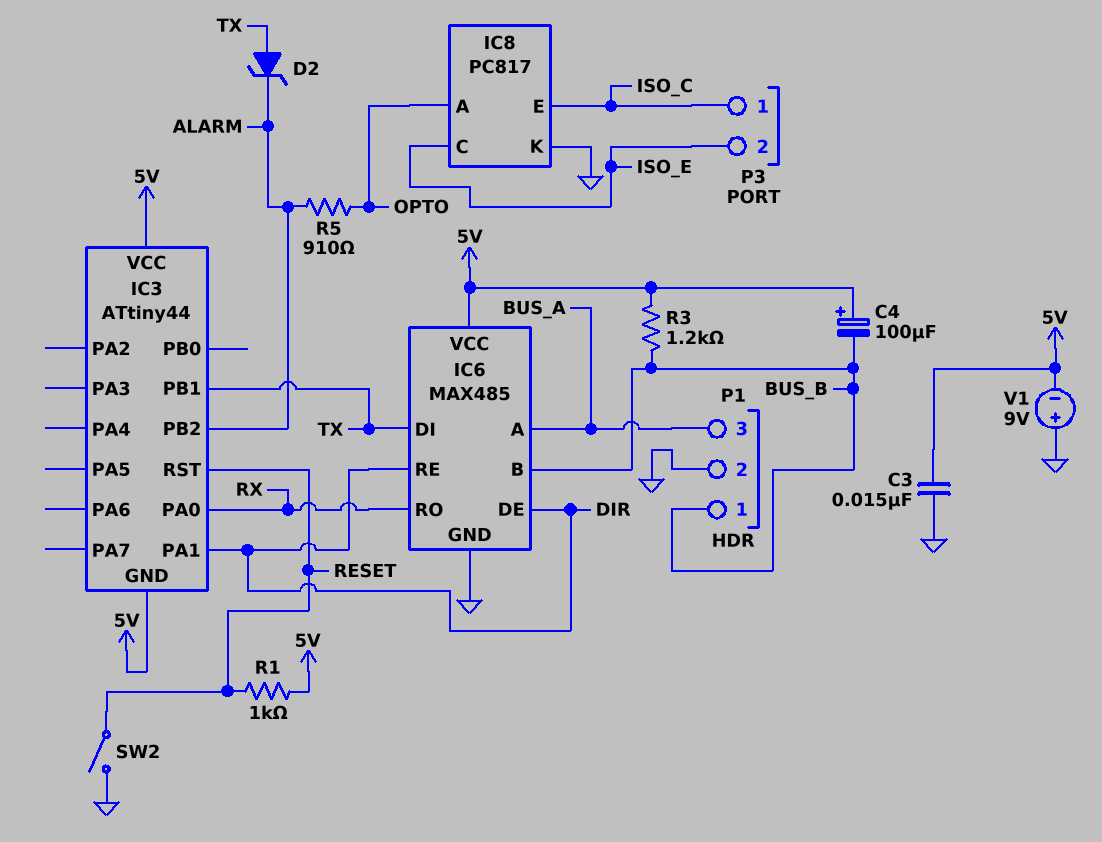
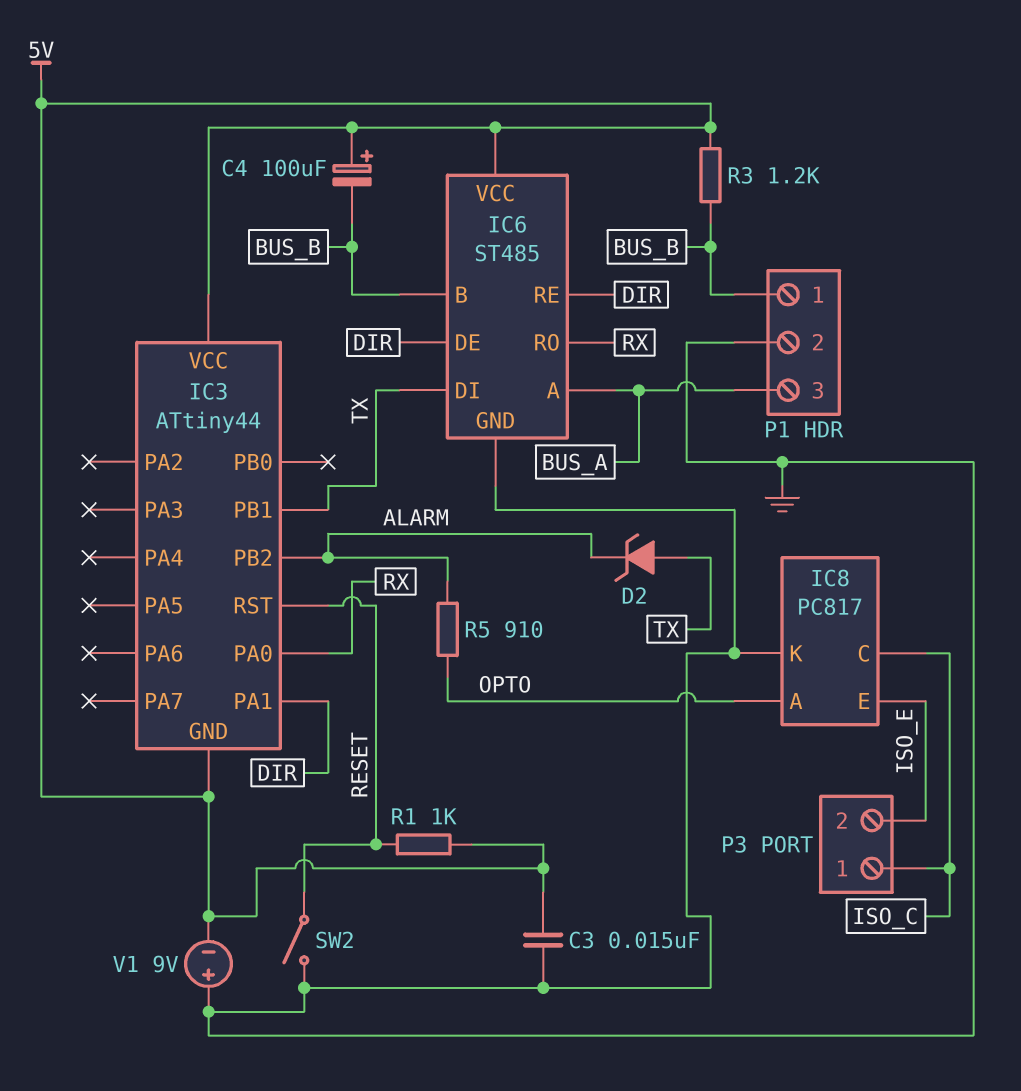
IC6: MAX485 -> ST485
IC8 pin C: ISO_E -> ISO_C
IC8 pin E: ISO_C -> ISO_E

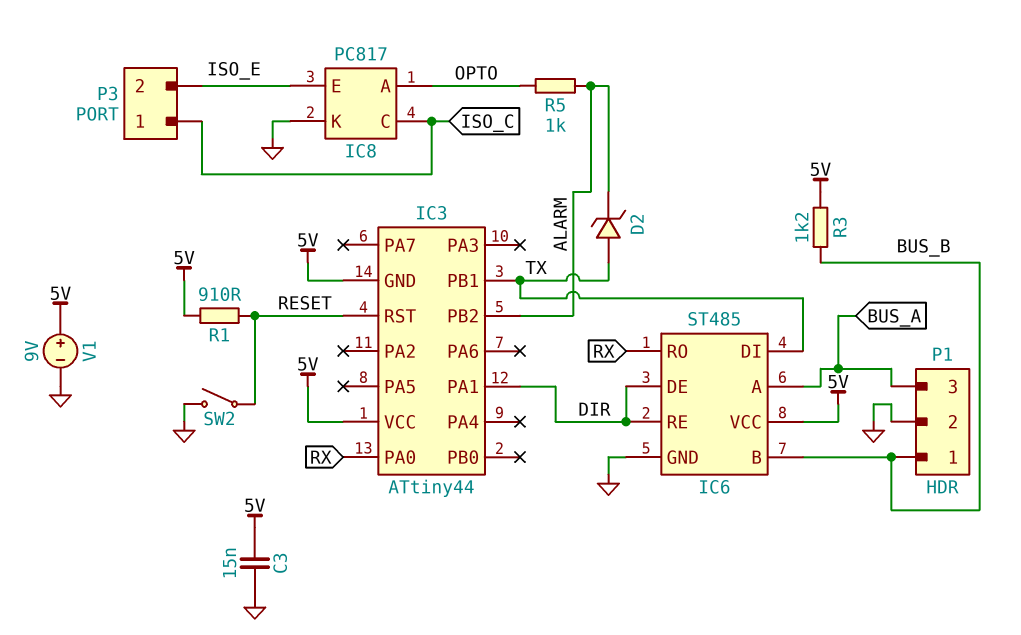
C4: 100uF (plus 5V, minus BUS_B) -> none
R1: 1k (5V, RESET) -> 910 (5V, RESET)
R5: 910 (ALARM, OPTO) -> 1k (ALARM, OPTO)
V1: 9V (plus GND, minus 5V) -> 9V (plus 5V, minus GND)

